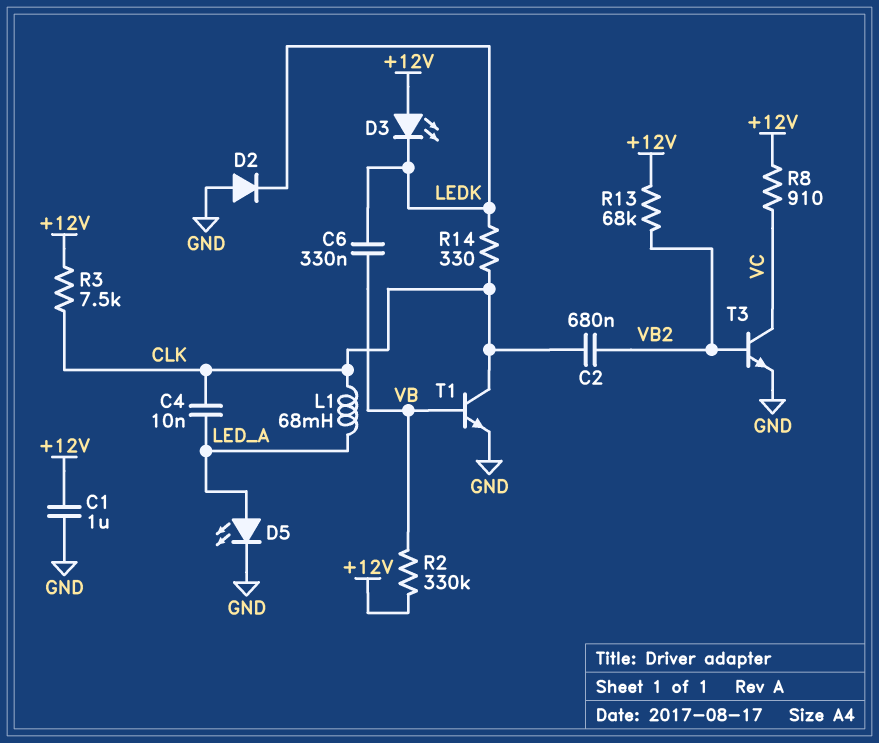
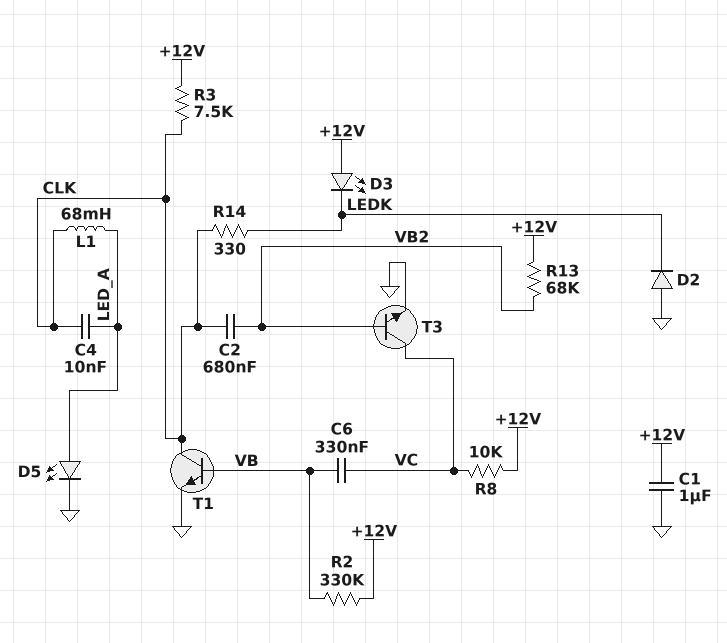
C6: 330nF (LEDK, VB) -> 330nF (VB, VC)
R8: 910 (+12V, VC) -> 10k (+12V, VC)

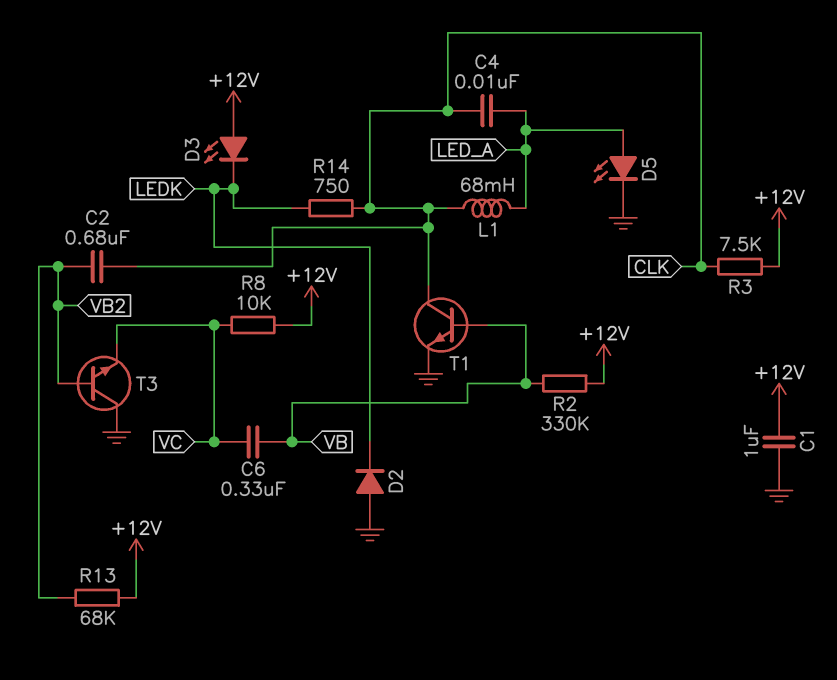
R14: 330 (CLK, LEDK) -> 750 (CLK, LEDK)
T3: NPN (B VB2, C VC, E GND) -> NPN (B VB2, C GND, E VC)

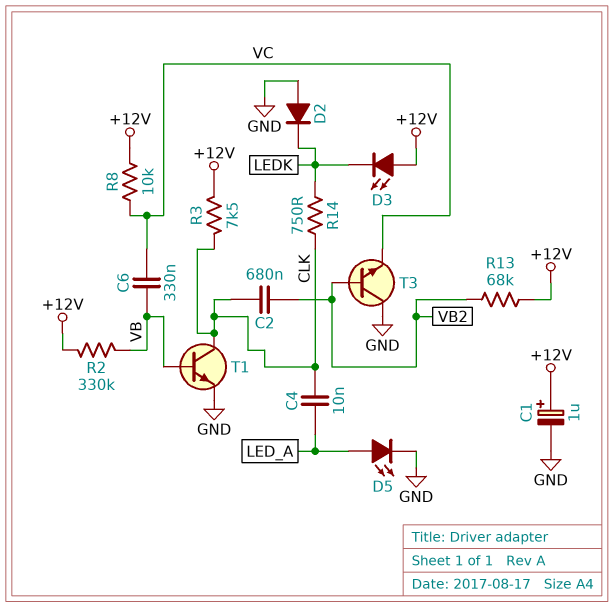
C1: 1uF (+12V, GND) -> 1uF (plus +12V, minus GND)
L1: 68mH (CLK, LED_A) -> none

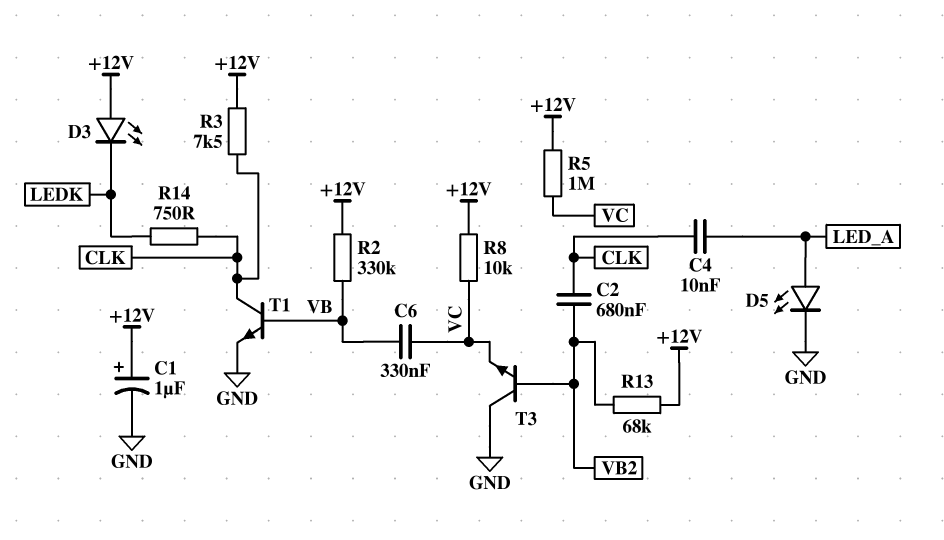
D2: diode (A GND, K LEDK) -> none
R5: none -> 1M (+12V, VC)

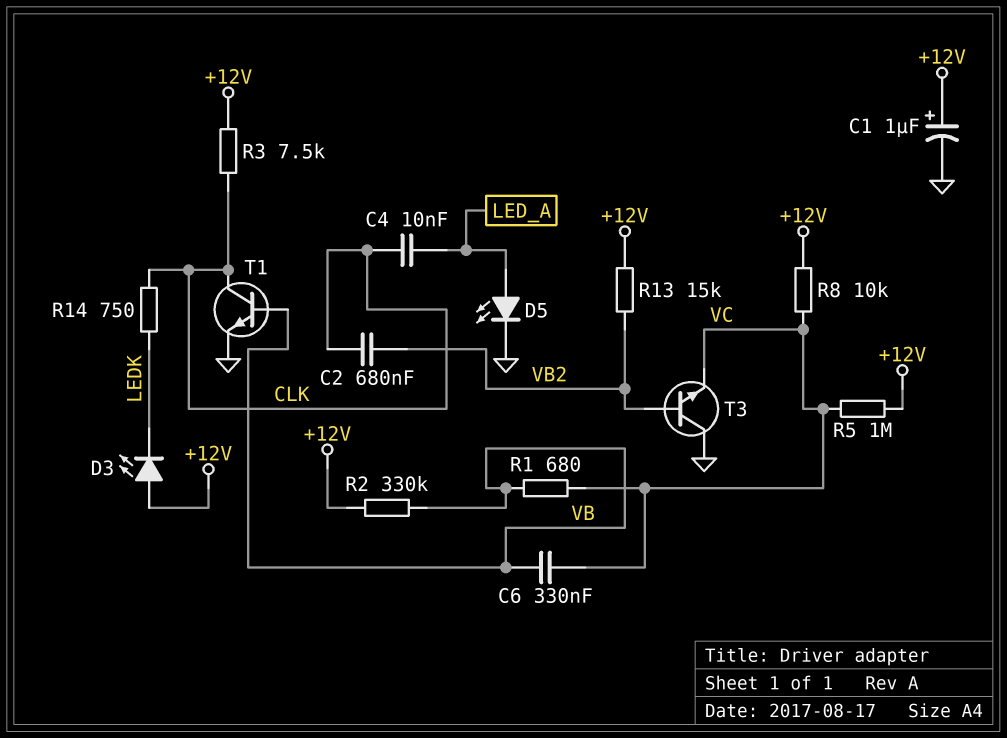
R1: none -> 680 (VB, VC)
R13: 68k (+12V, VB2) -> 15k (+12V, VB2)

